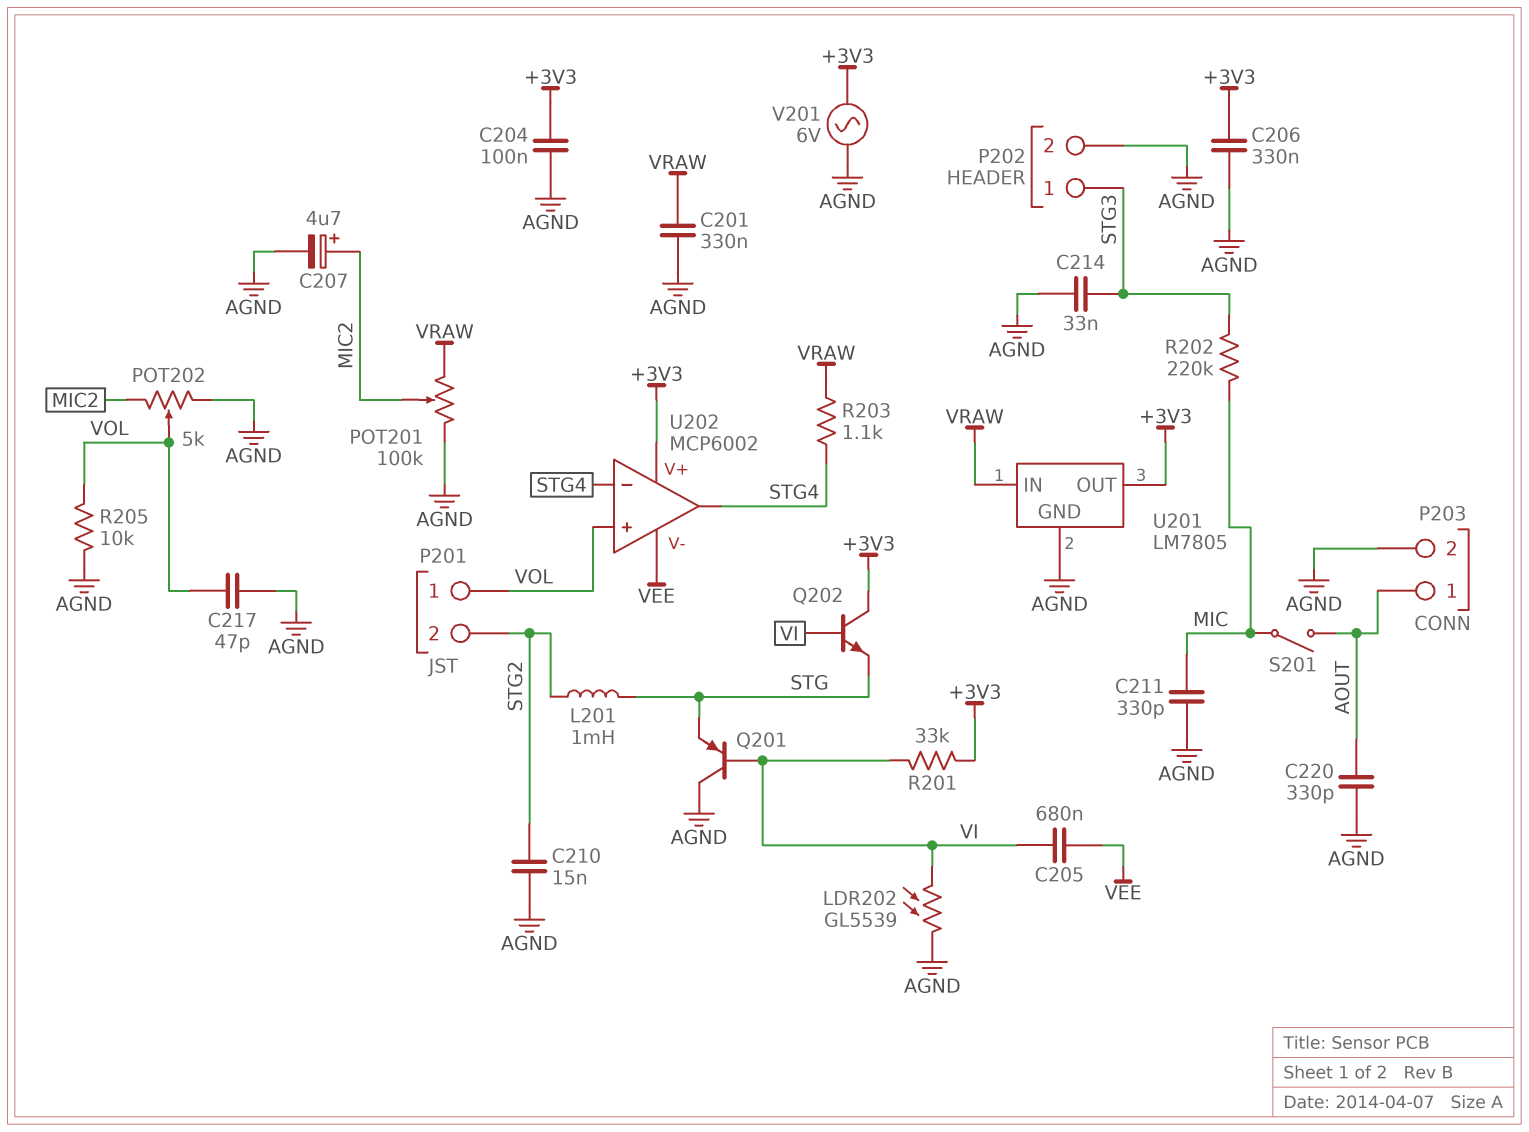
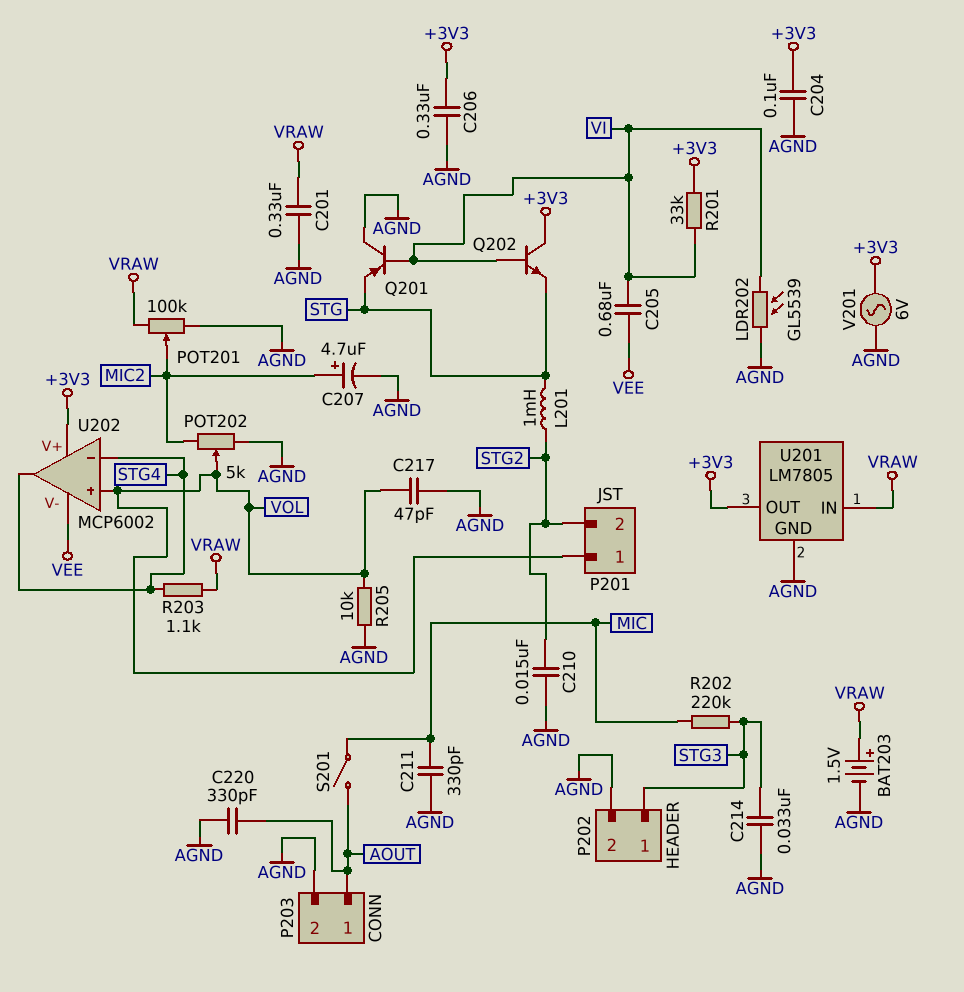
BAT203: none -> 1.5V (plus VRAW, minus AGND)

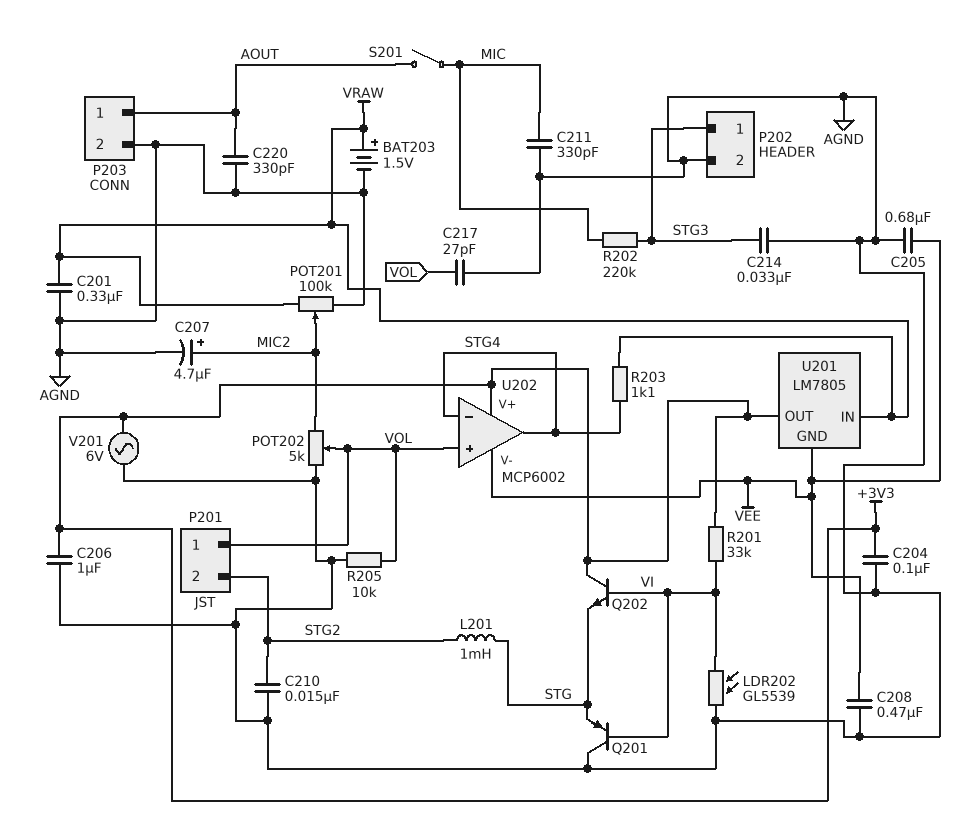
C205: 680nF (VEE, VI) -> 680nF (AGND, VEE)
C206: 330nF (+3V3, AGND) -> 1uF (+3V3, AGND)
C208: none -> 470nF (AGND, VEE)
C217: 47pF (AGND, VOL) -> 27pF (AGND, VOL)
U201 pin GND: AGND -> VEE

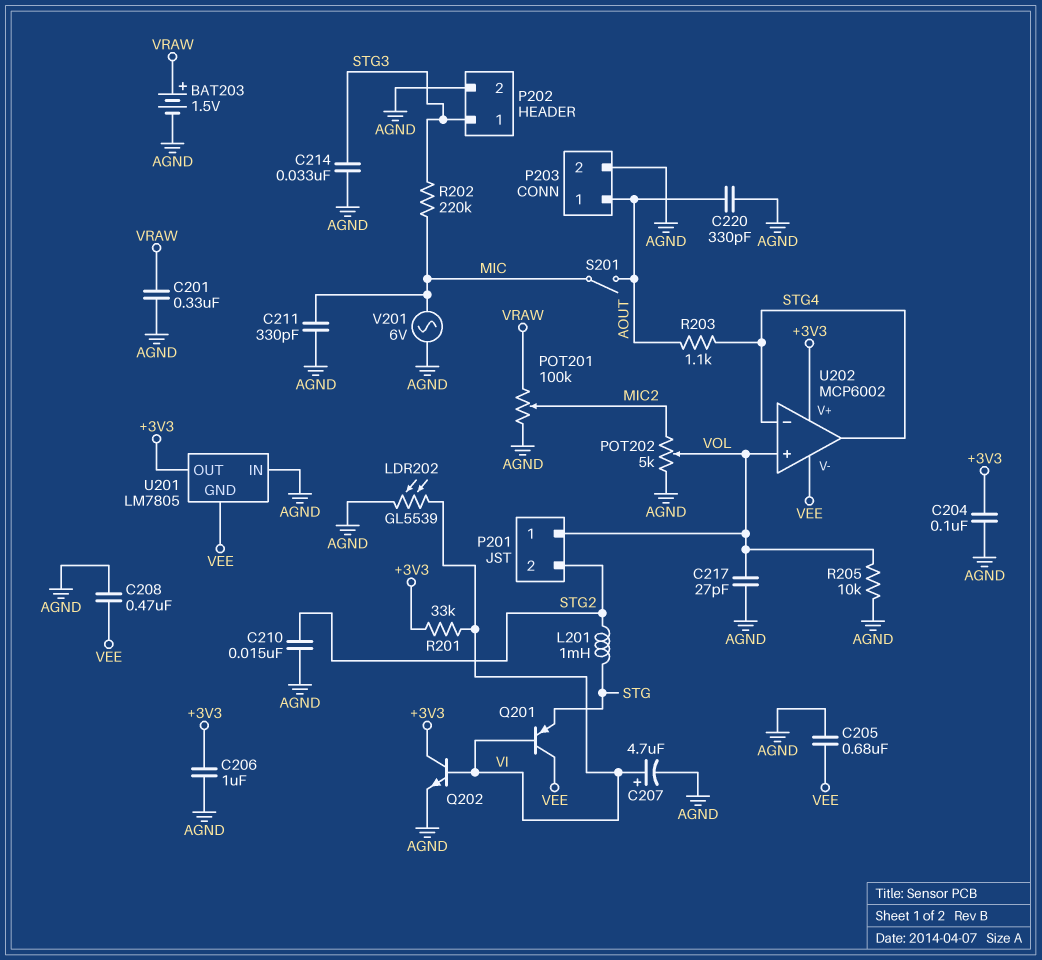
C207: 4.7uF (plus MIC2, minus AGND) -> 4.7uF (plus VI, minus AGND)
Q201: PNP (B VI, C AGND, E STG) -> PNP (B VI, C VEE, E STG)
Q202: NPN (B VI, C +3V3, E STG) -> NPN (B VI, C +3V3, E AGND)
R203: 1.1k (STG4, VRAW) -> 1.1k (AOUT, STG4)
U201 pin IN: VRAW -> AGND
V201: AC 6V (+3V3, AGND) -> AC 6V (AGND, MIC)

